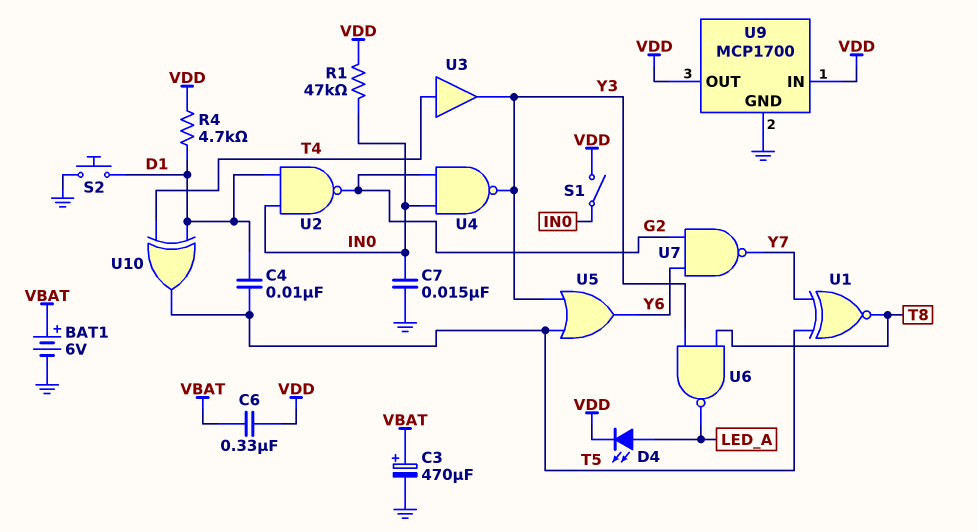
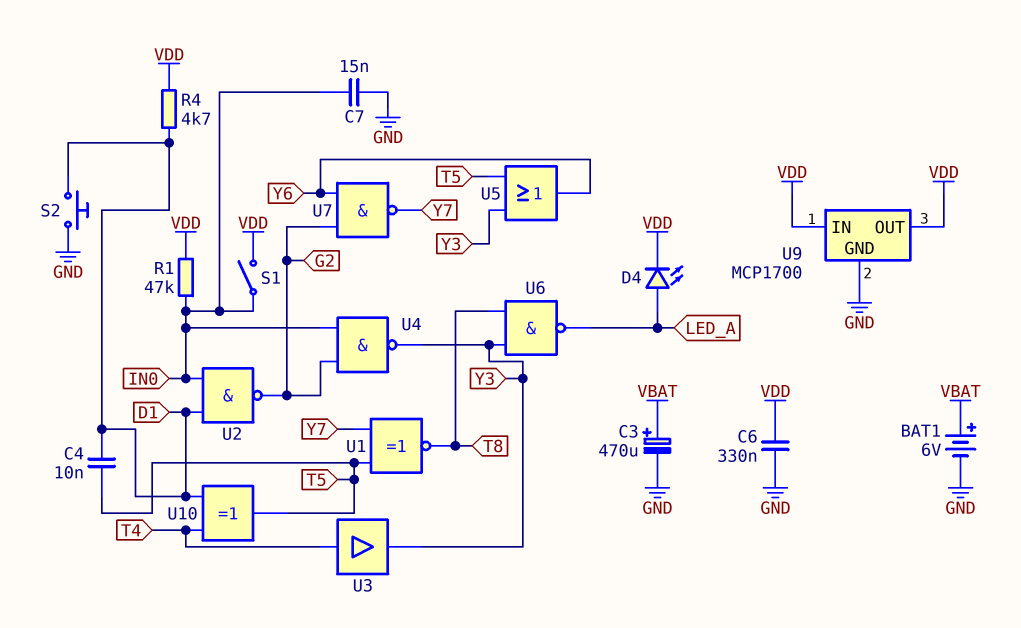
C6: 330nF (VBAT, VDD) -> 330nF (GND, VDD)

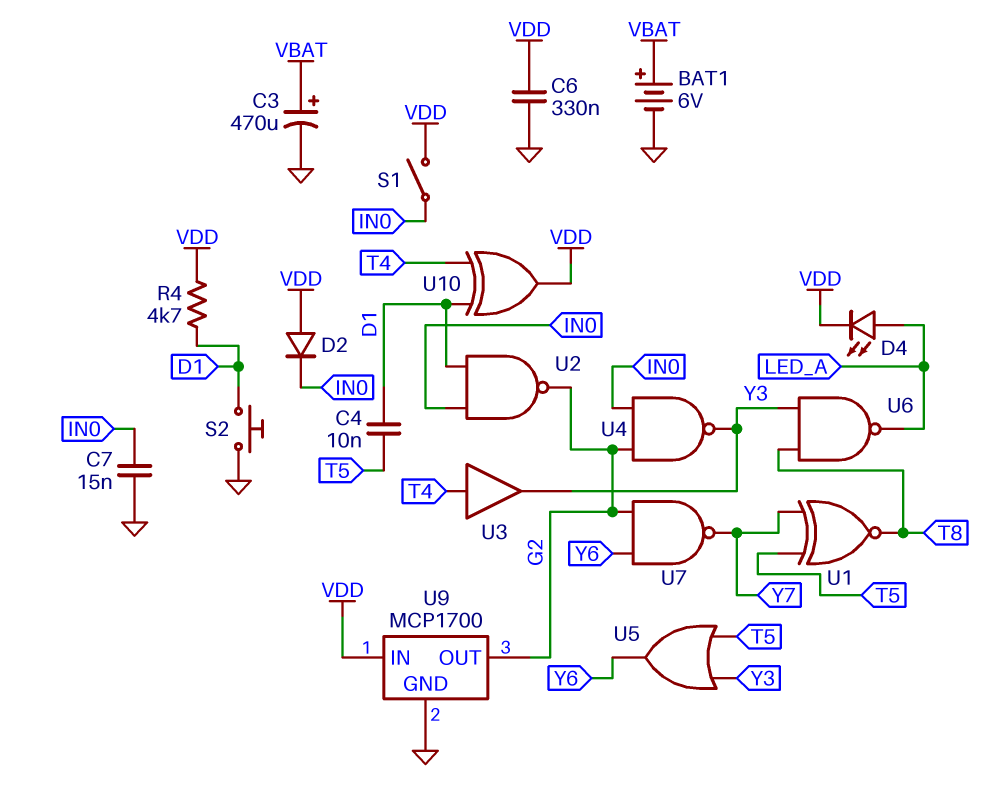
D2: none -> diode (A VDD, K IN0)
R1: 47k (IN0, VDD) -> none
U9 pin OUT: VDD -> G2
U10: XOR (in D1, in T4, out T5) -> XOR (in D1, in T4, out VDD)

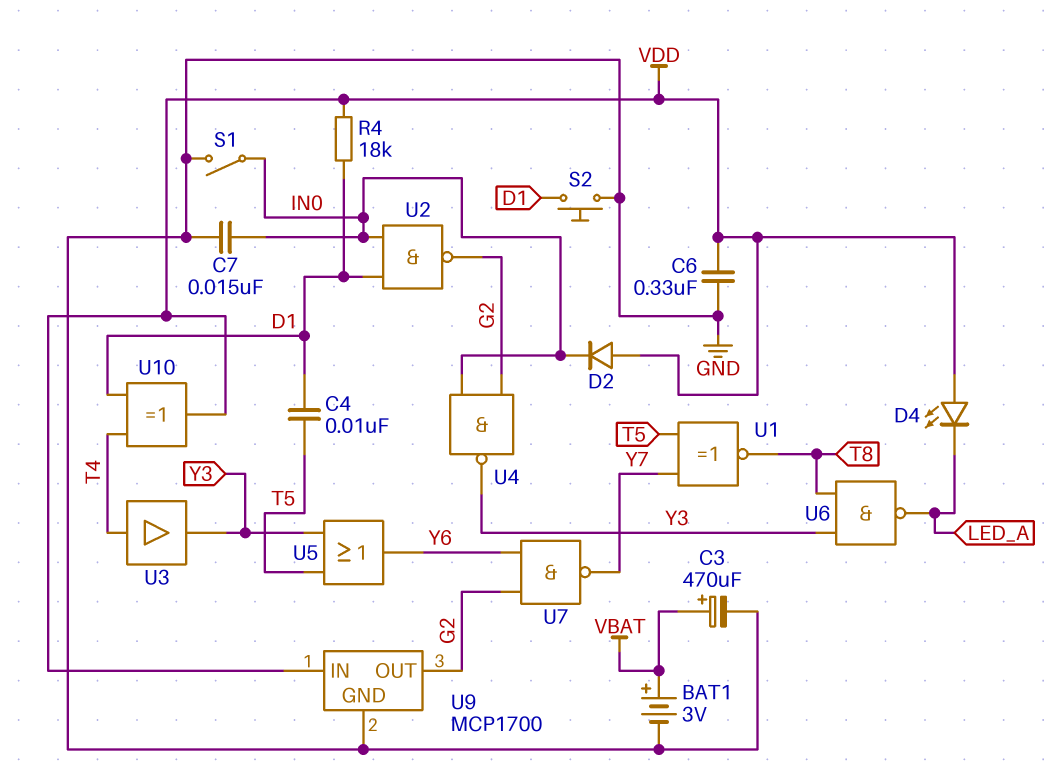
BAT1: 6V (plus VBAT, minus GND) -> 3V (plus VBAT, minus GND)
D4: LED (A LED_A, K VDD) -> LED (A VDD, K LED_A)
R4: 4.7k (D1, VDD) -> 18k (D1, VDD)
S1: switch (IN0, VDD) -> switch (GND, IN0)

